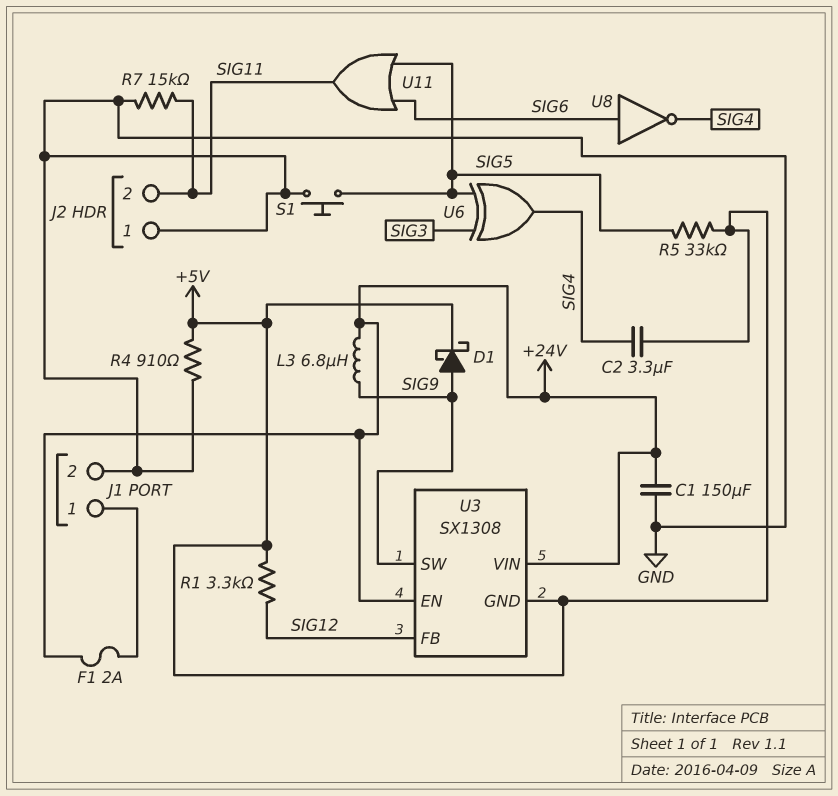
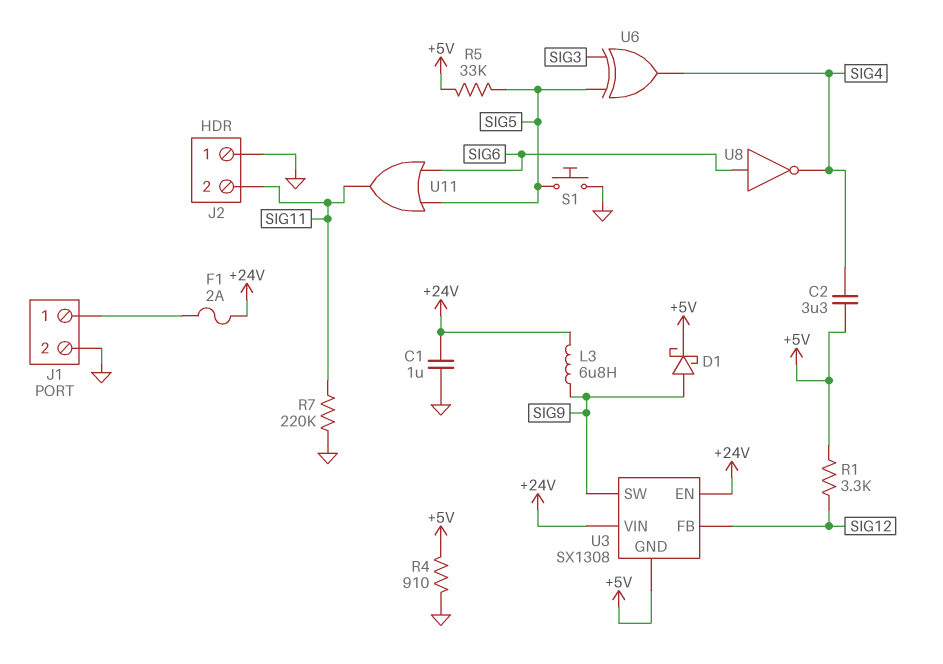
C1: 150uF (+24V, GND) -> 1uF (+24V, GND)
R7: 15k (GND, SIG11) -> 220k (GND, SIG11)

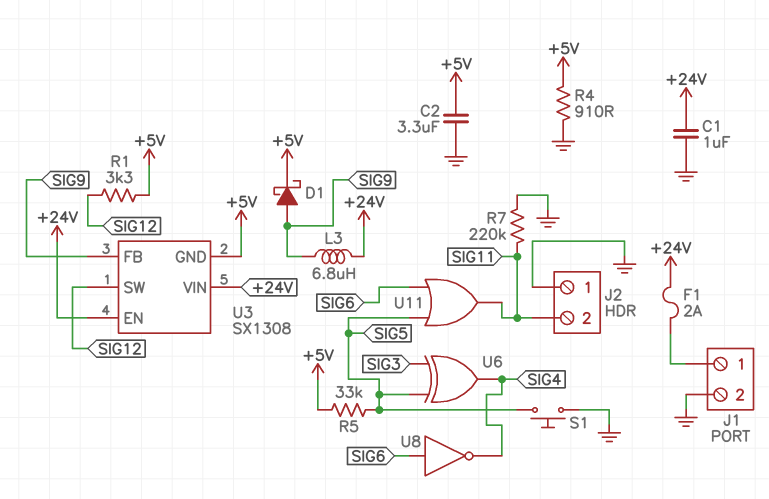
C2: 3.3uF (+5V, SIG4) -> 3.3uF (+5V, GND)
U3 pin FB: SIG12 -> SIG9
U3 pin SW: SIG9 -> SIG12

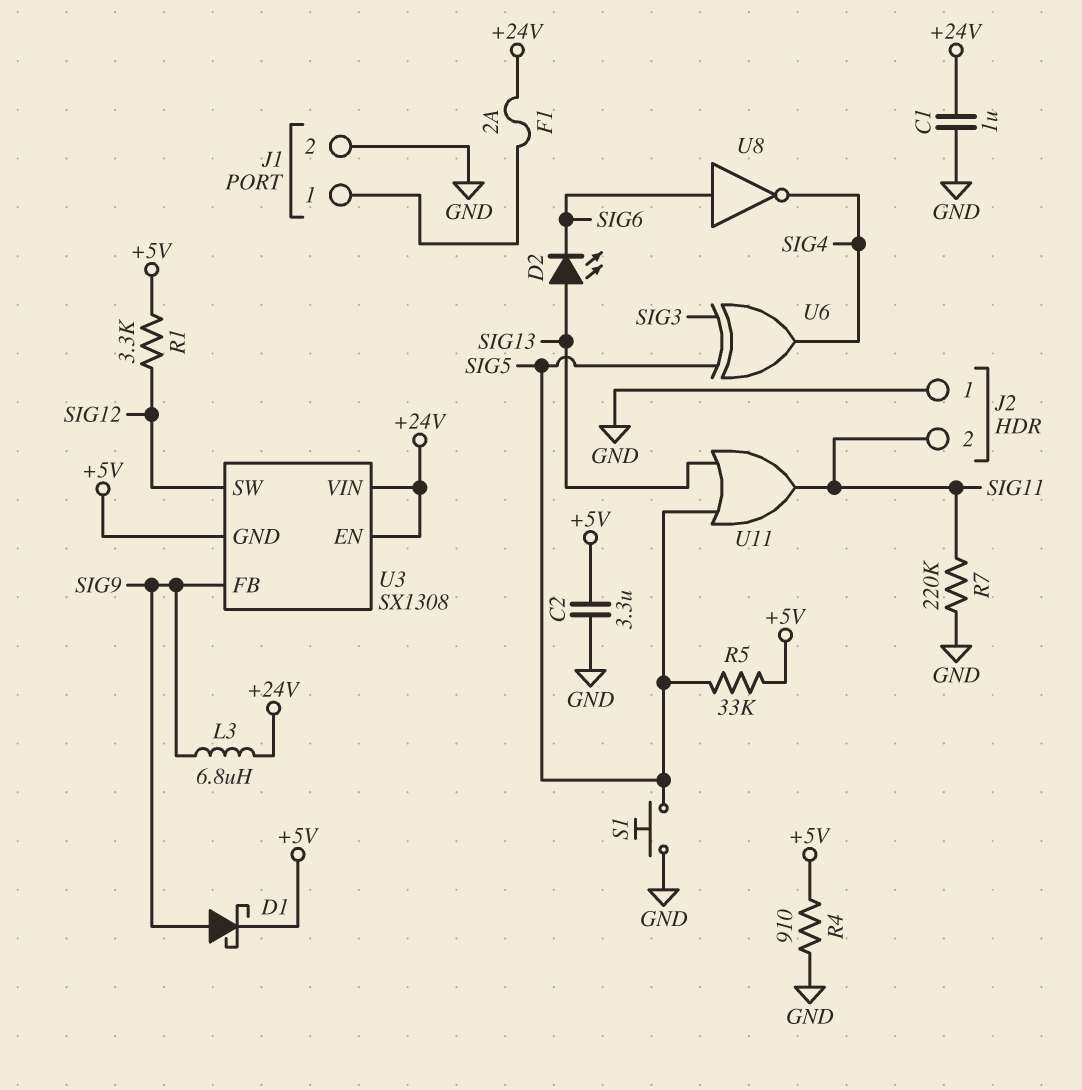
D2: none -> LED (A SIG13, K SIG6)
U11: OR (in SIG5, in SIG6, out SIG11) -> OR (in SIG5, in SIG13, out SIG11)

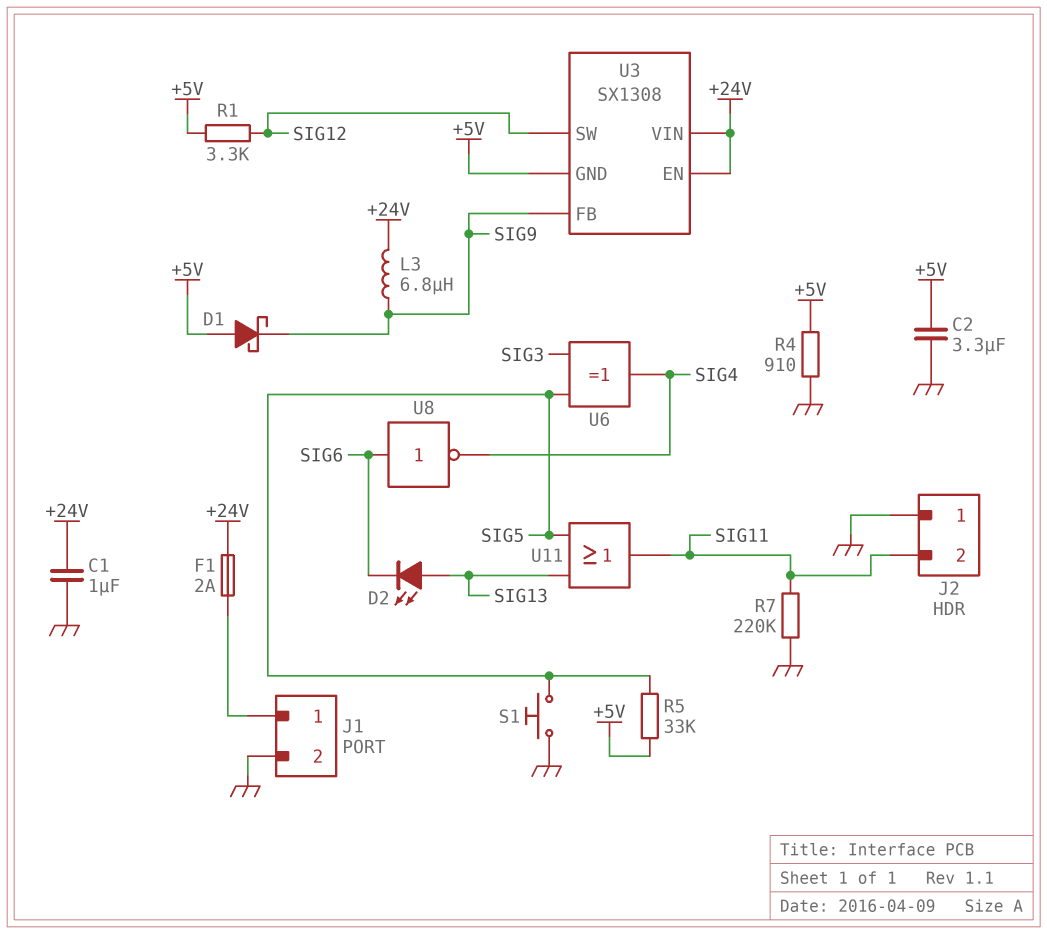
D1: schottky (A SIG9, K +5V) -> schottky (A +5V, K SIG9)

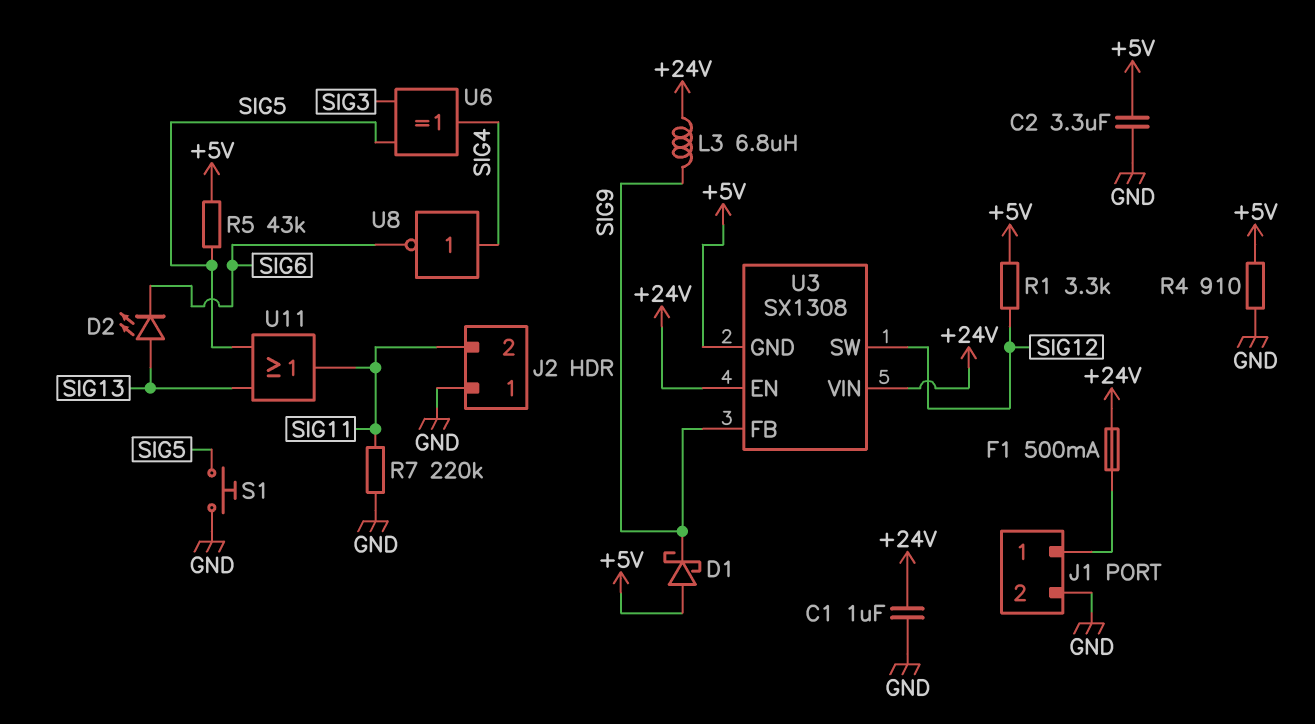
F1: 2A (+24V, J1/1) -> 500mA (+24V, J1/1)
R5: 33k (+5V, SIG5) -> 43k (+5V, SIG5)
U8: NOT (in SIG6, out SIG4) -> NOT (in SIG4, out SIG6)

